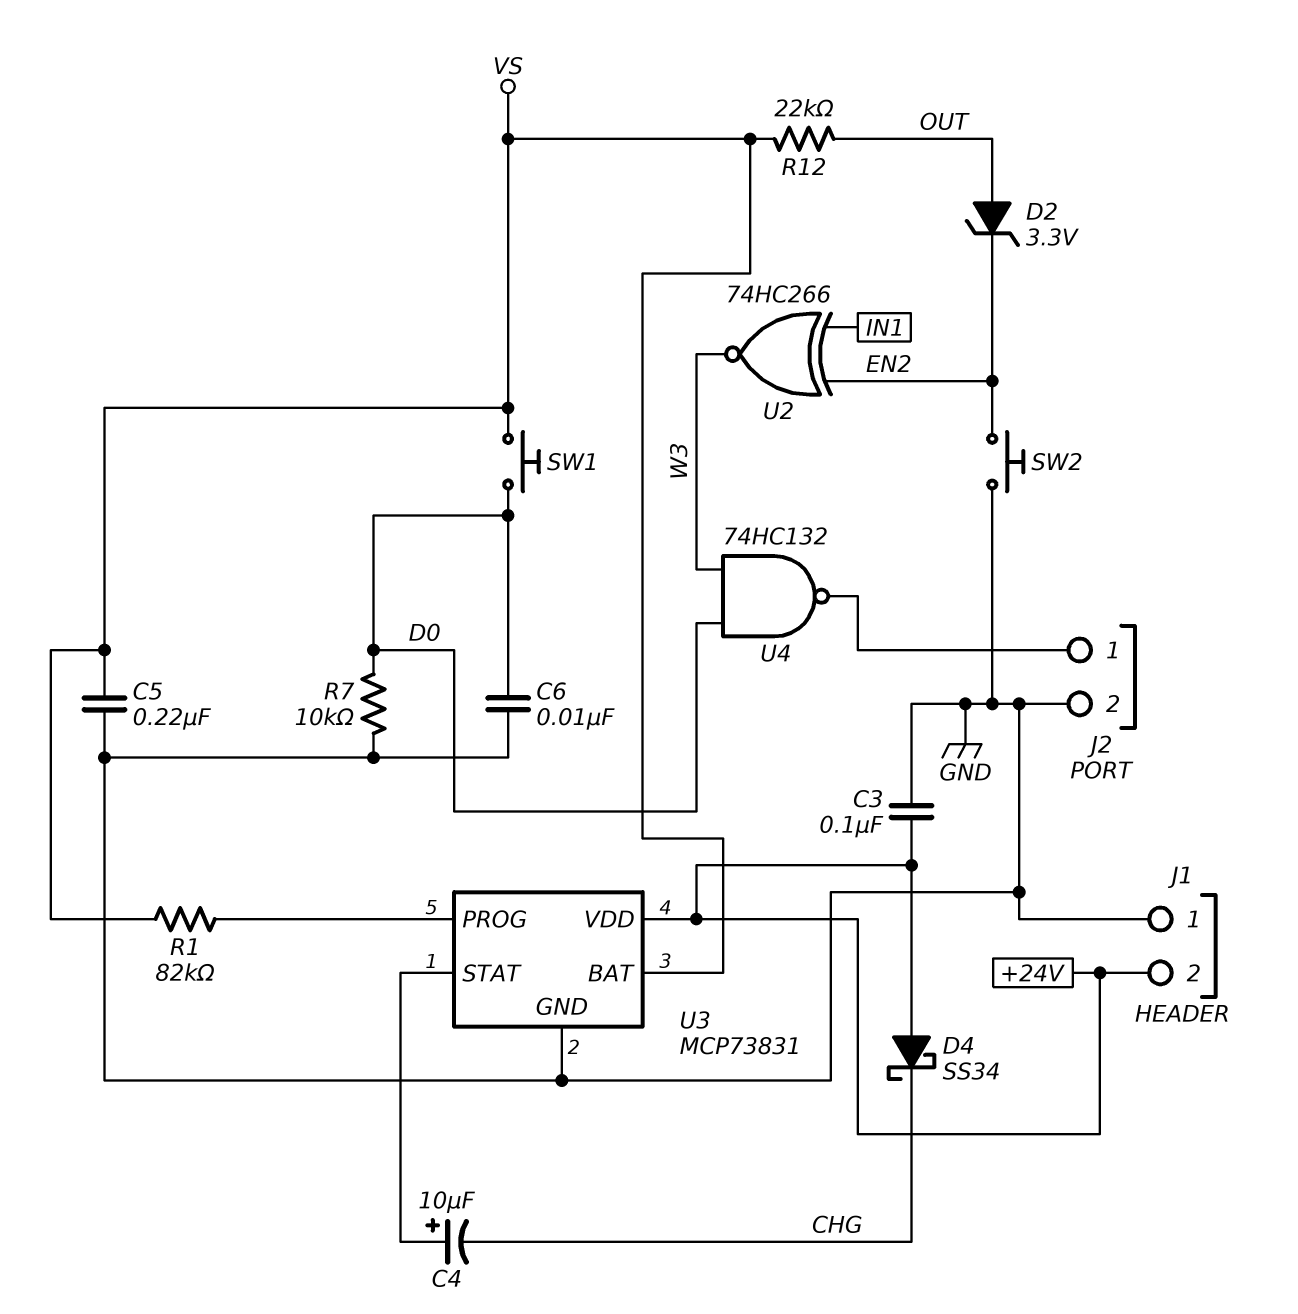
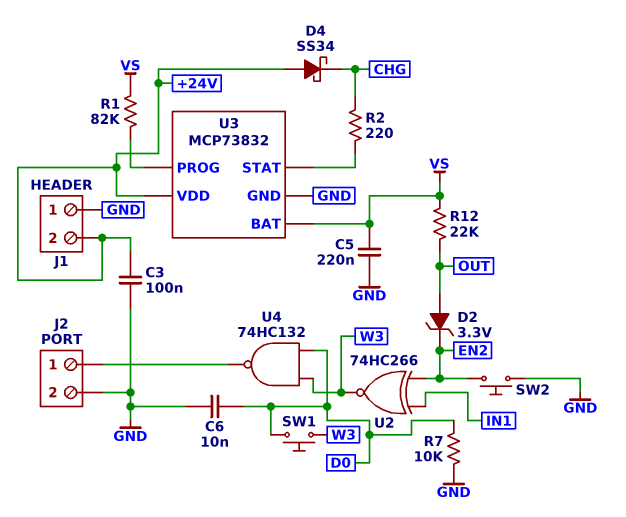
C4: 10uF (plus U3/STAT, minus CHG) -> none
R2: none -> 220 (CHG, U3/STAT)
SW1: button (D0, VS) -> button (D0, W3)
U3: MCP73831 -> MCP73832

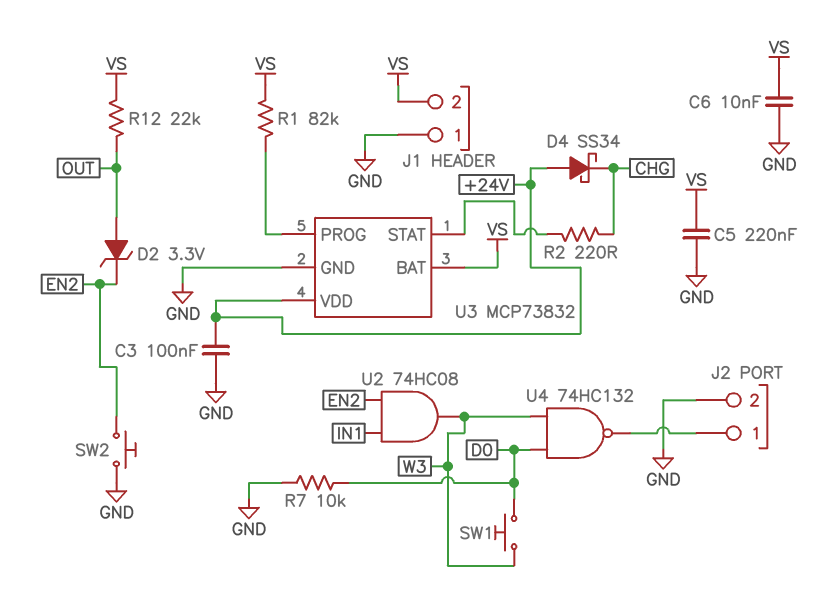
C6: 10nF (D0, GND) -> 10nF (GND, VS)
J1 pin 2: +24V -> VS
U2: XNOR 74HC266 (in EN2, in IN1, out W3) -> AND 74HC08 (in EN2, in IN1, out W3)

